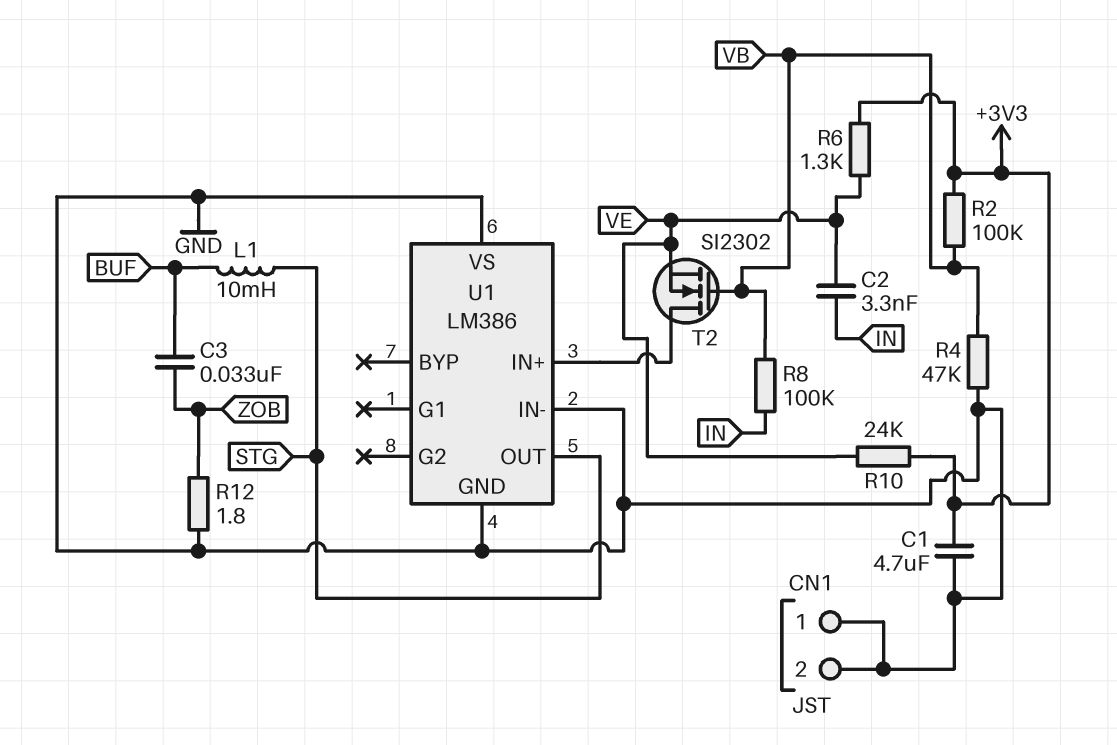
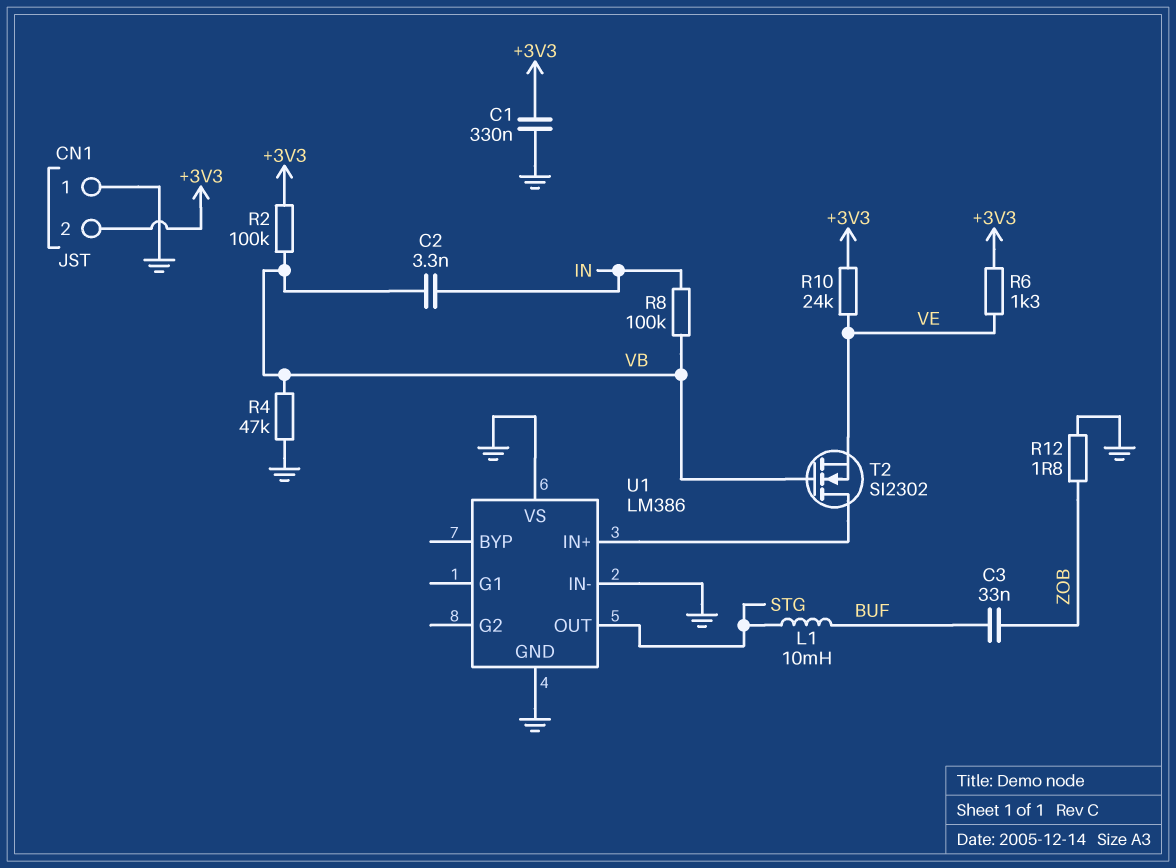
C1: 4.7uF (+3V3, GND) -> 330nF (+3V3, GND)
C2: 3.3nF (IN, VE) -> 3.3nF (IN, VB)
CN1 pin 2: GND -> +3V3

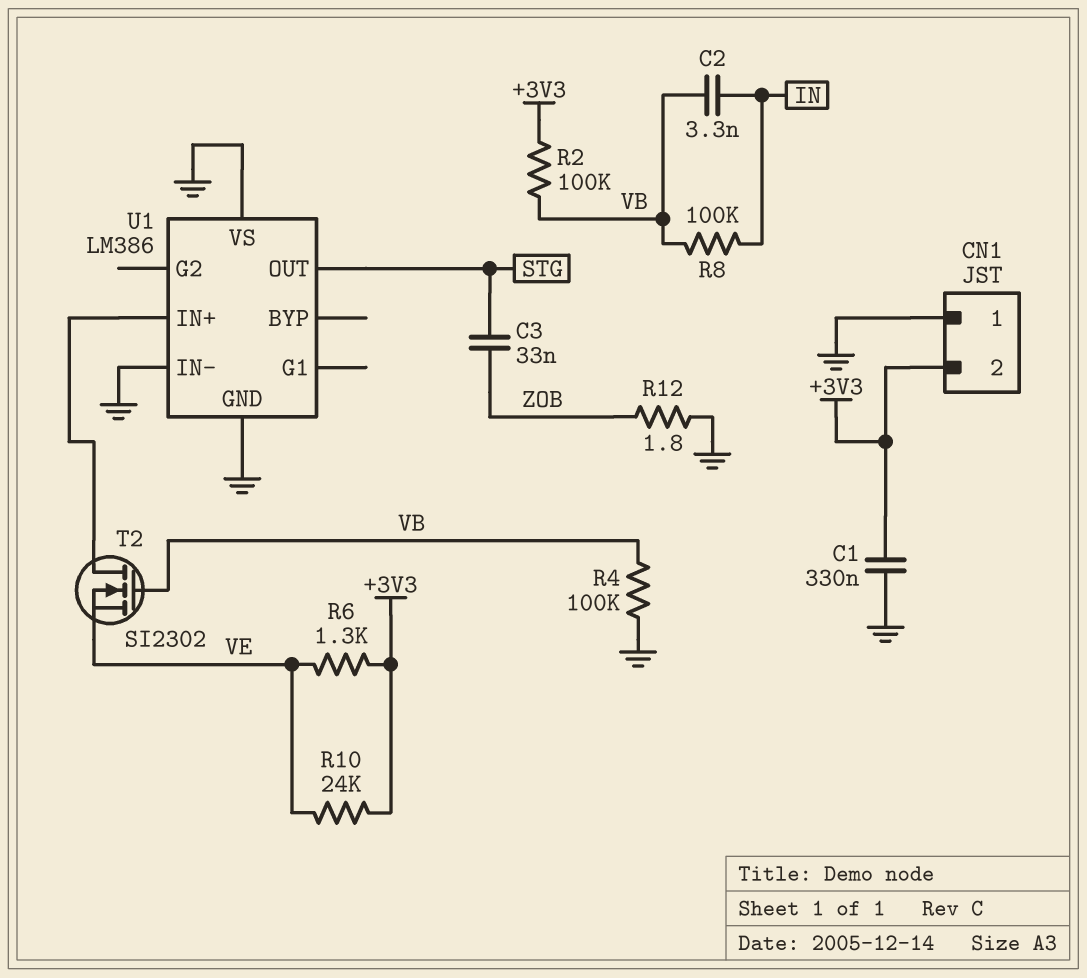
C3: 33nF (BUF, ZOB) -> 33nF (STG, ZOB)
L1: 10mH (BUF, STG) -> none
R4: 47k (GND, VB) -> 100k (GND, VB)

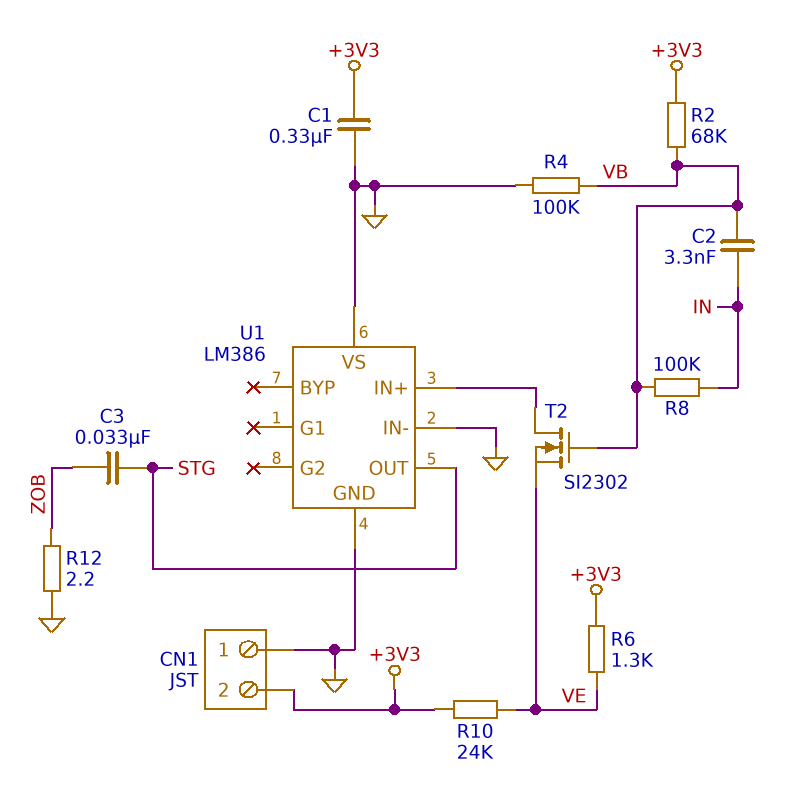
R2: 100k (+3V3, VB) -> 68k (+3V3, VB)
R12: 1.8 (GND, ZOB) -> 2.2 (GND, ZOB)

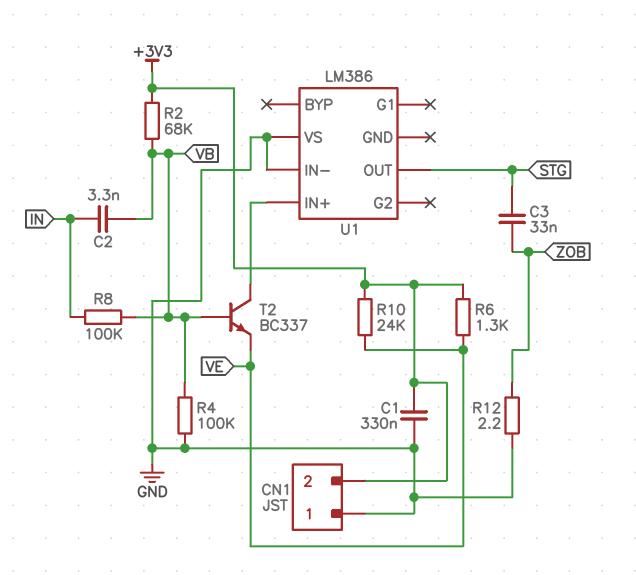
T2: NMOS SI2302 (G VB, D U1/IN+, S VE) -> NPN BC337 (B VB, C U1/IN+, E VE)
U1 pin GND: GND -> none

